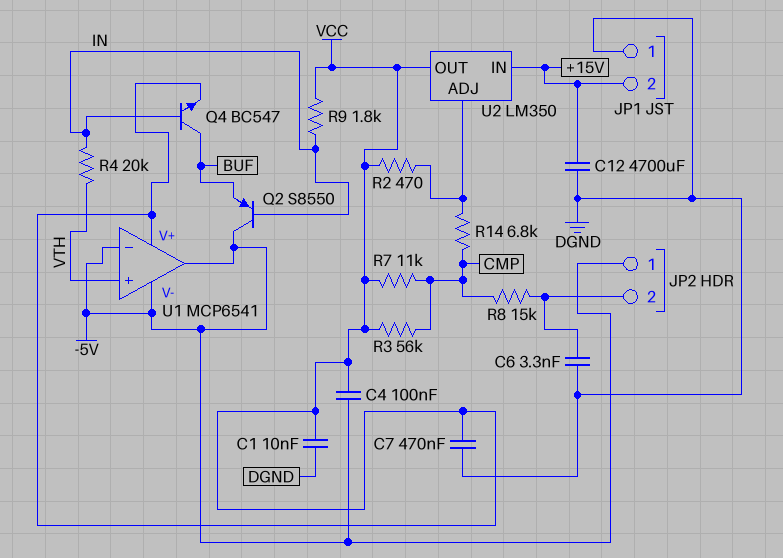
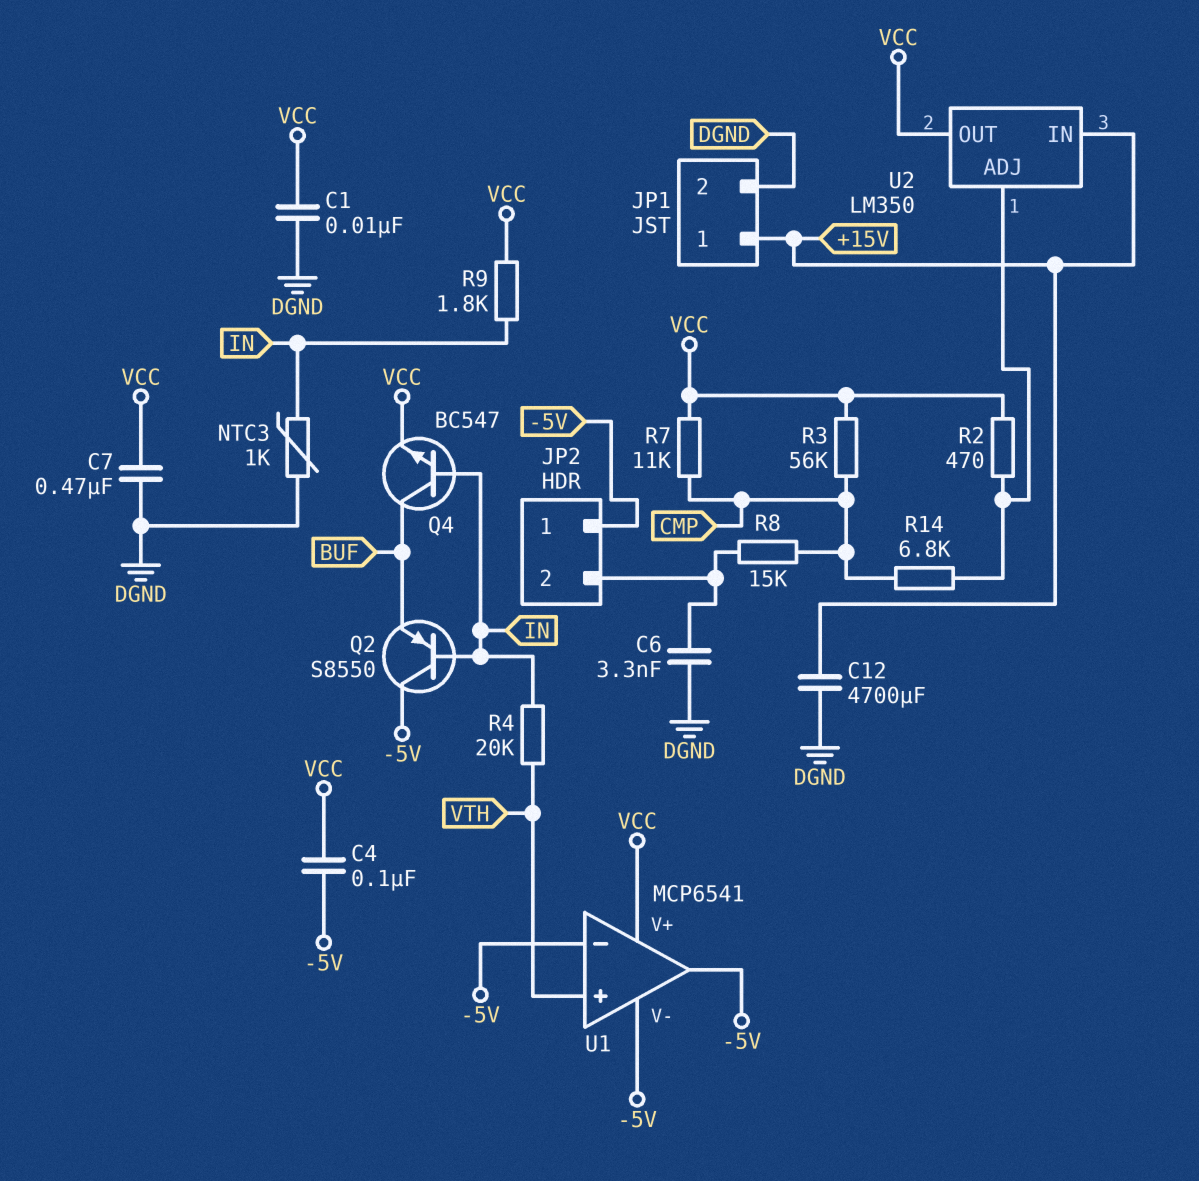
JP1 pin 1: DGND -> +15V
JP1 pin 2: +15V -> DGND
NTC3: none -> 1k (DGND, IN)

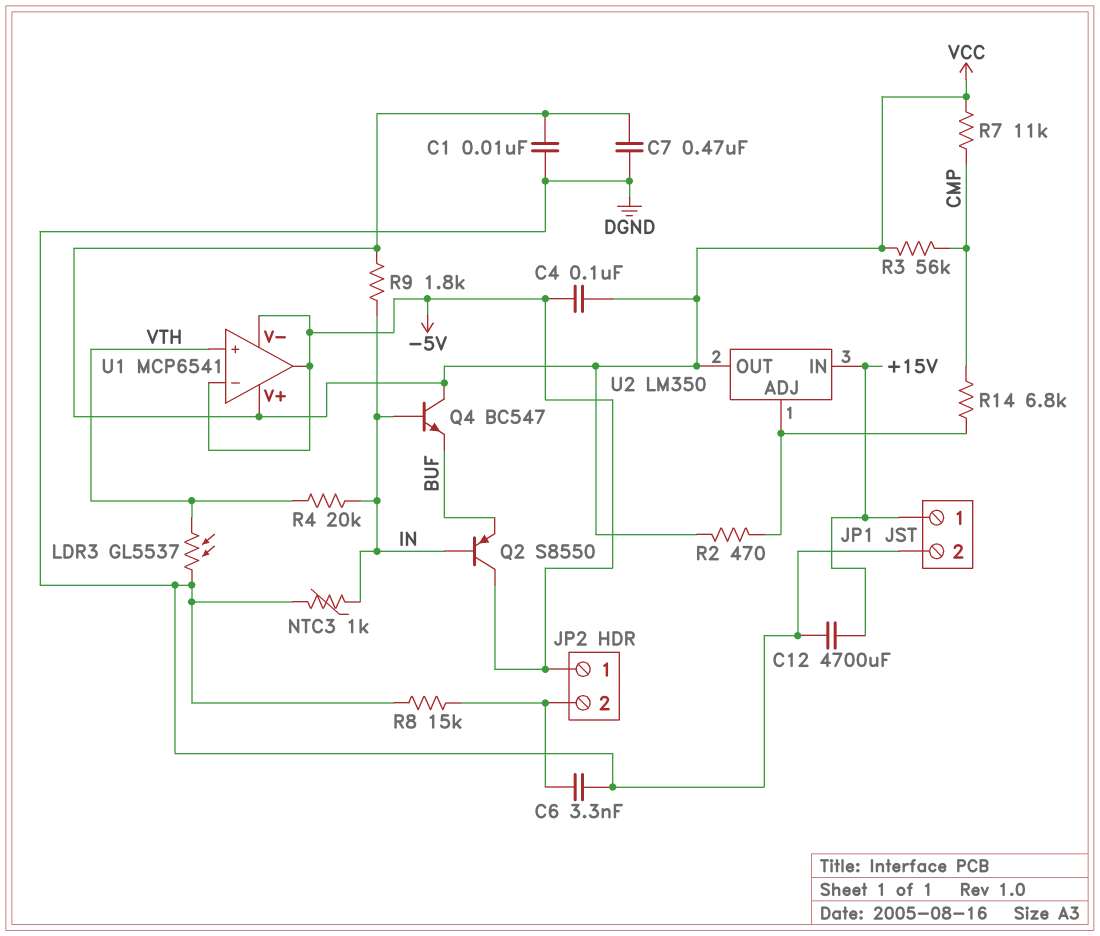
LDR3: none -> GL5537 (DGND, VTH)
Q4: NPN BC547 (B IN, C BUF, E VCC) -> NPN BC547 (B IN, C VCC, E BUF)
R8: 15k (CMP, JP2/2) -> 15k (DGND, JP2/2)

